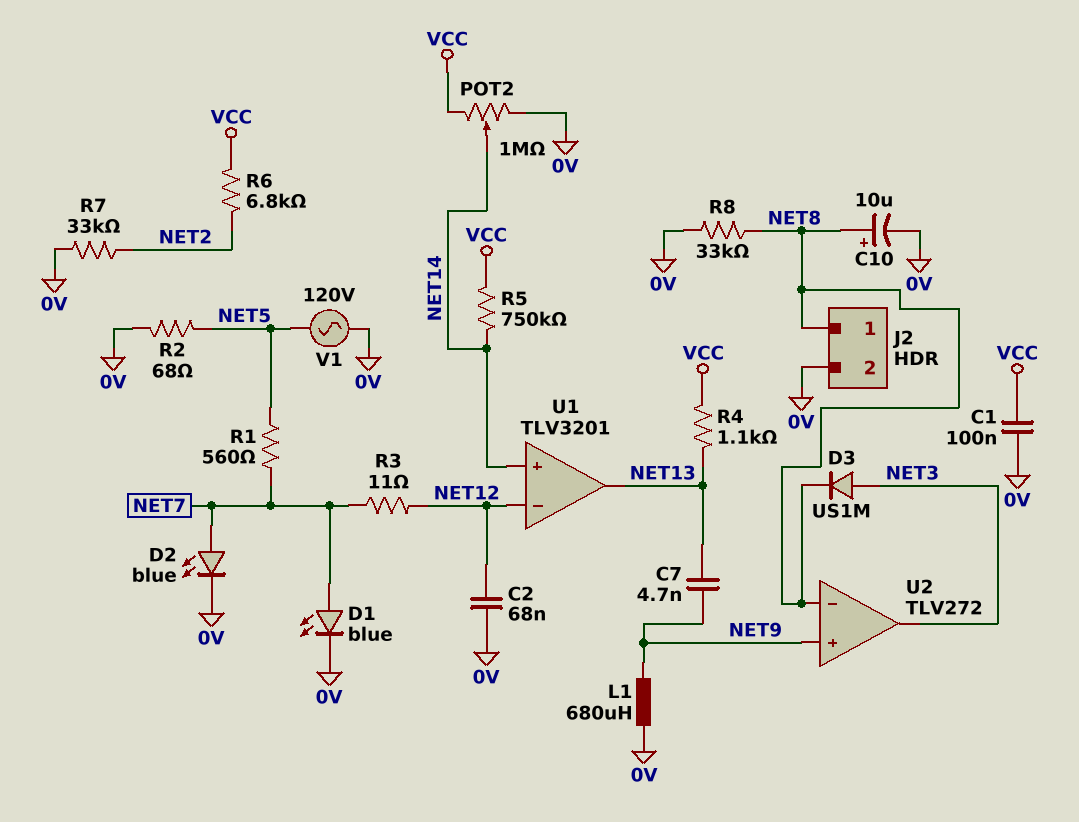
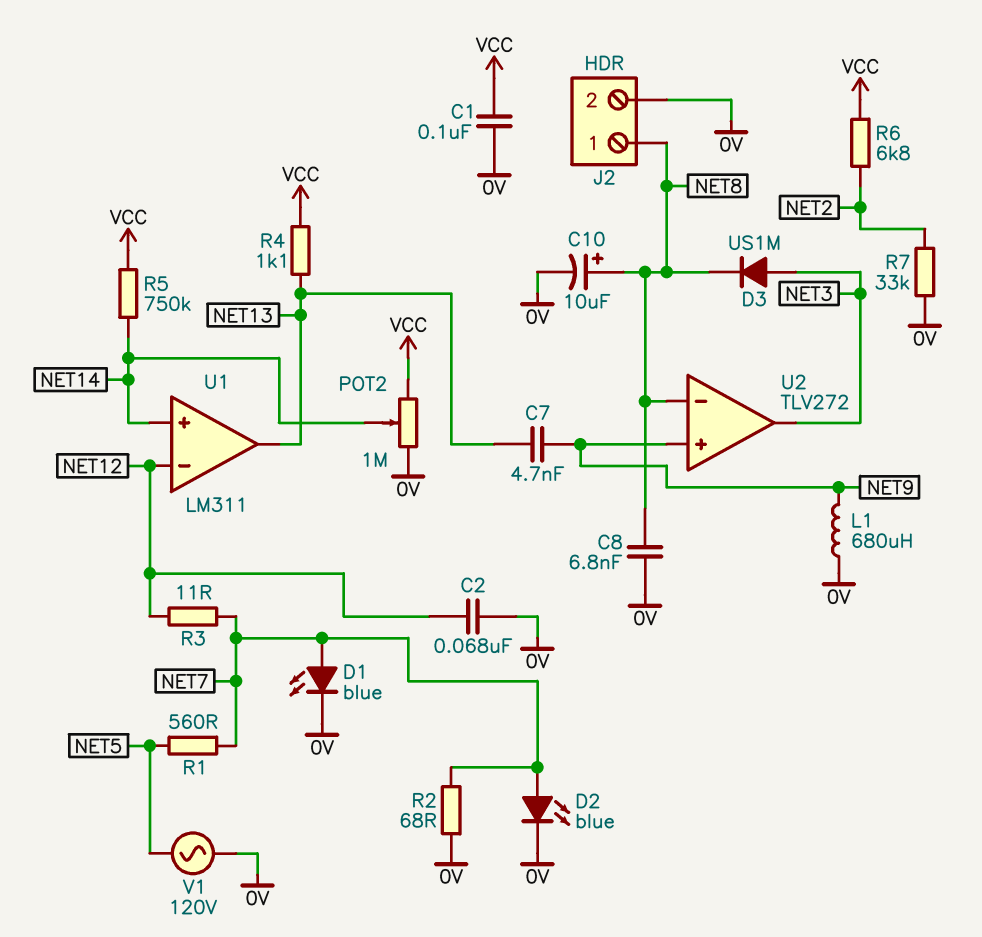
C8: none -> 6.8nF (0V, NET8)
R2: 68 (0V, NET5) -> 68 (0V, NET7)
R8: 33k (0V, NET8) -> none
U1: TLV3201 -> LM311

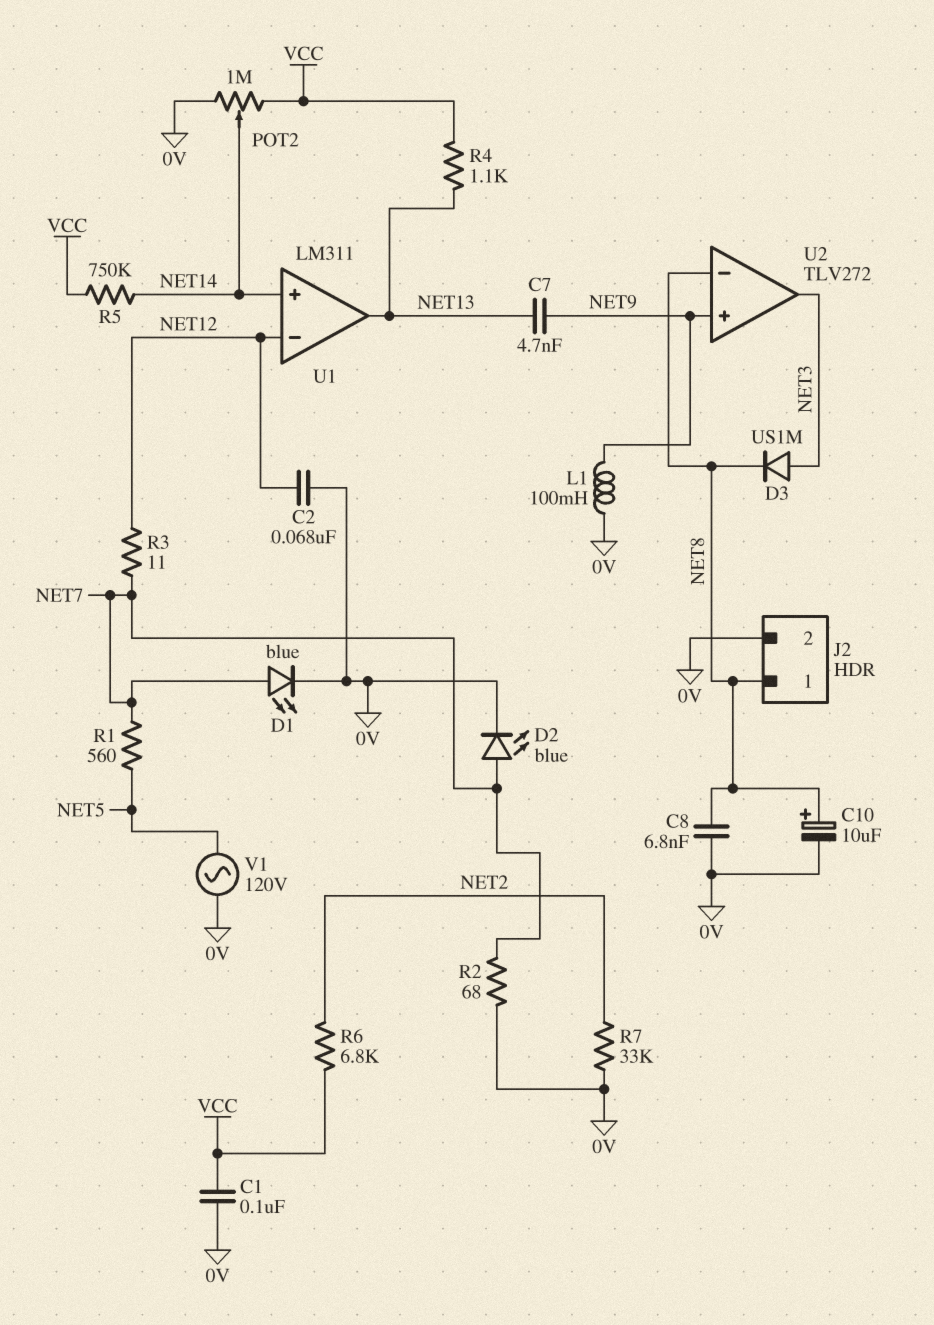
L1: 680uH (0V, NET9) -> 100mH (0V, NET9)

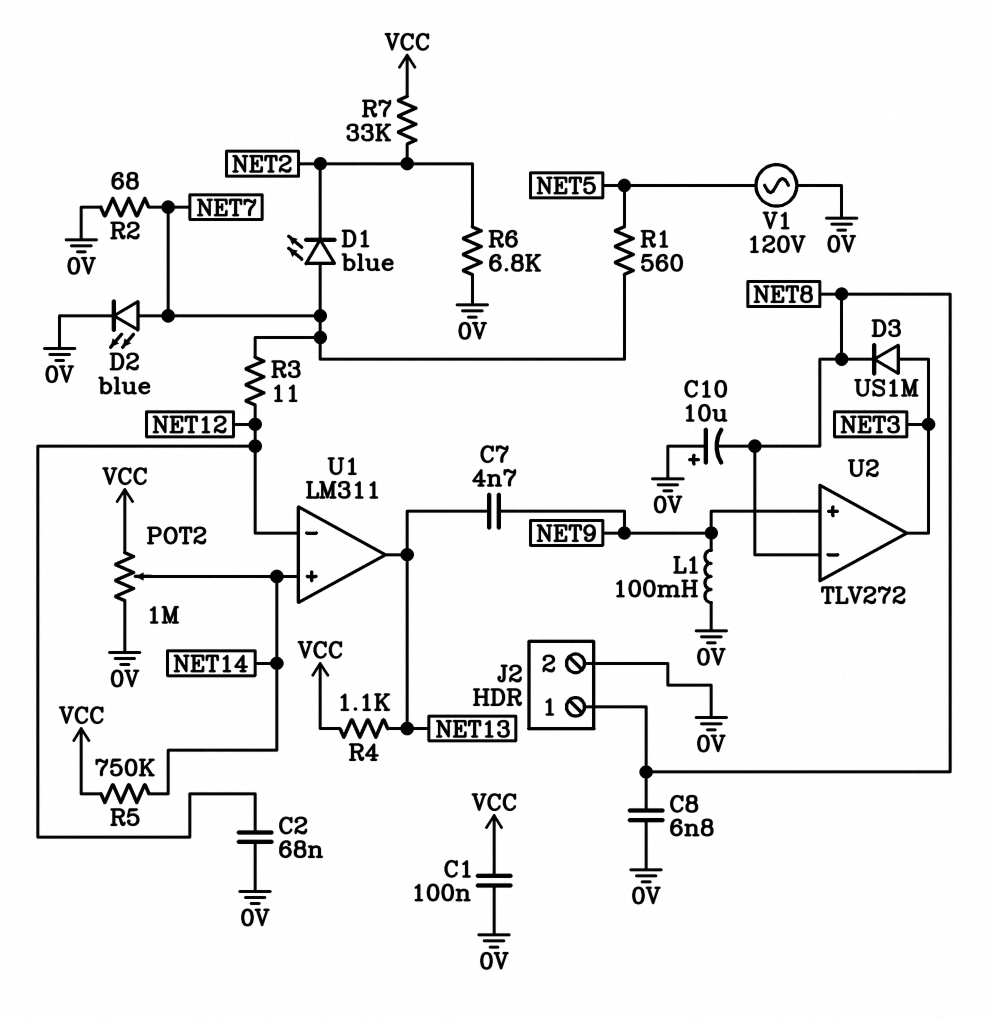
C10: 10uF (plus NET8, minus 0V) -> 10uF (plus 0V, minus NET8)
D1: LED blue (A NET7, K 0V) -> LED blue (A NET7, K NET2)
R6: 6.8k (NET2, VCC) -> 6.8k (0V, NET2)
R7: 33k (0V, NET2) -> 33k (NET2, VCC)

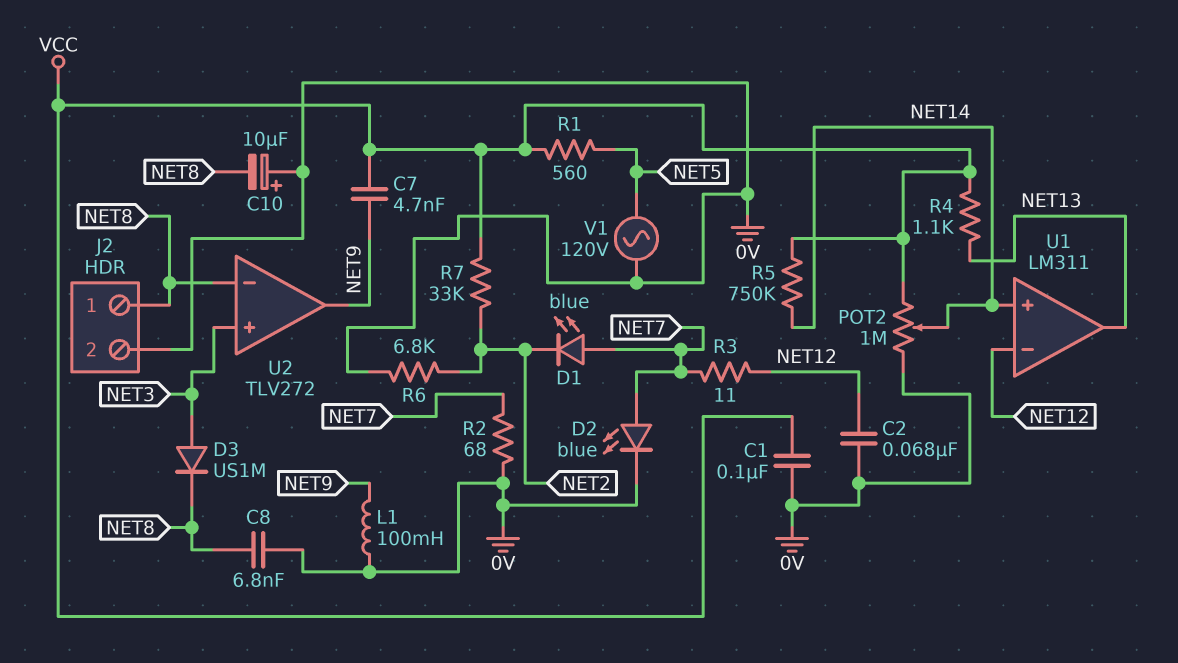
C7: 4.7nF (NET9, NET13) -> 4.7nF (NET9, VCC)
R1: 560 (NET5, NET7) -> 560 (NET5, VCC)
U2 pin in+: NET9 -> NET3
U2 pin out: NET3 -> NET9

